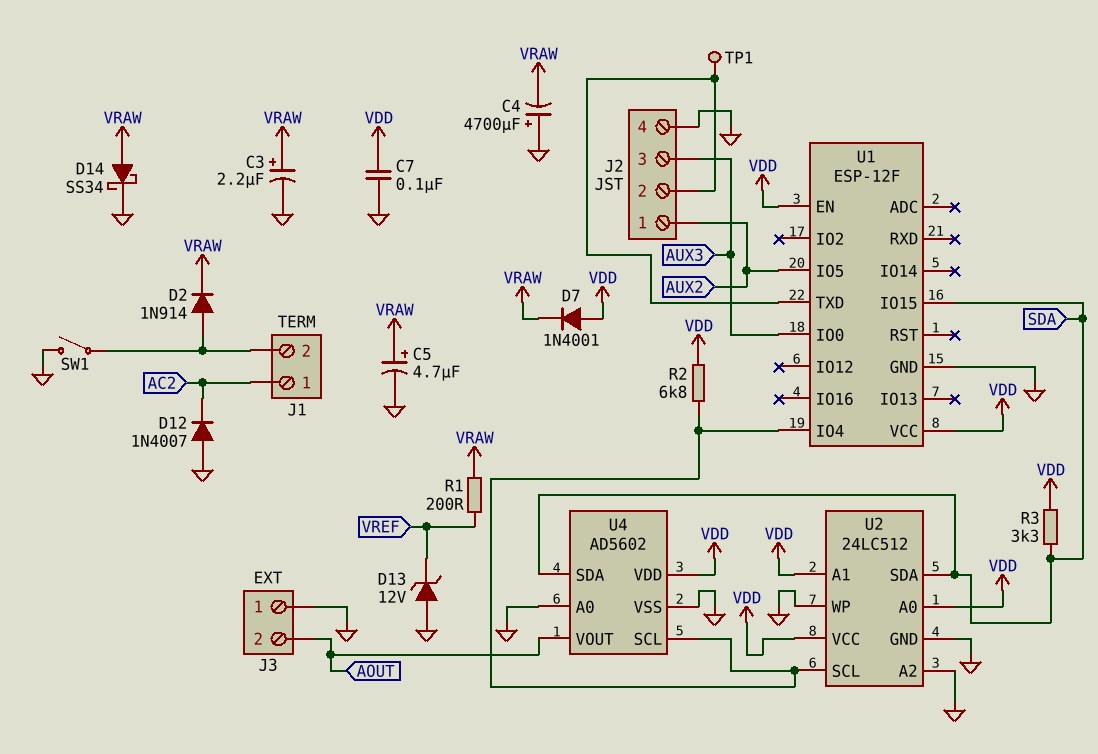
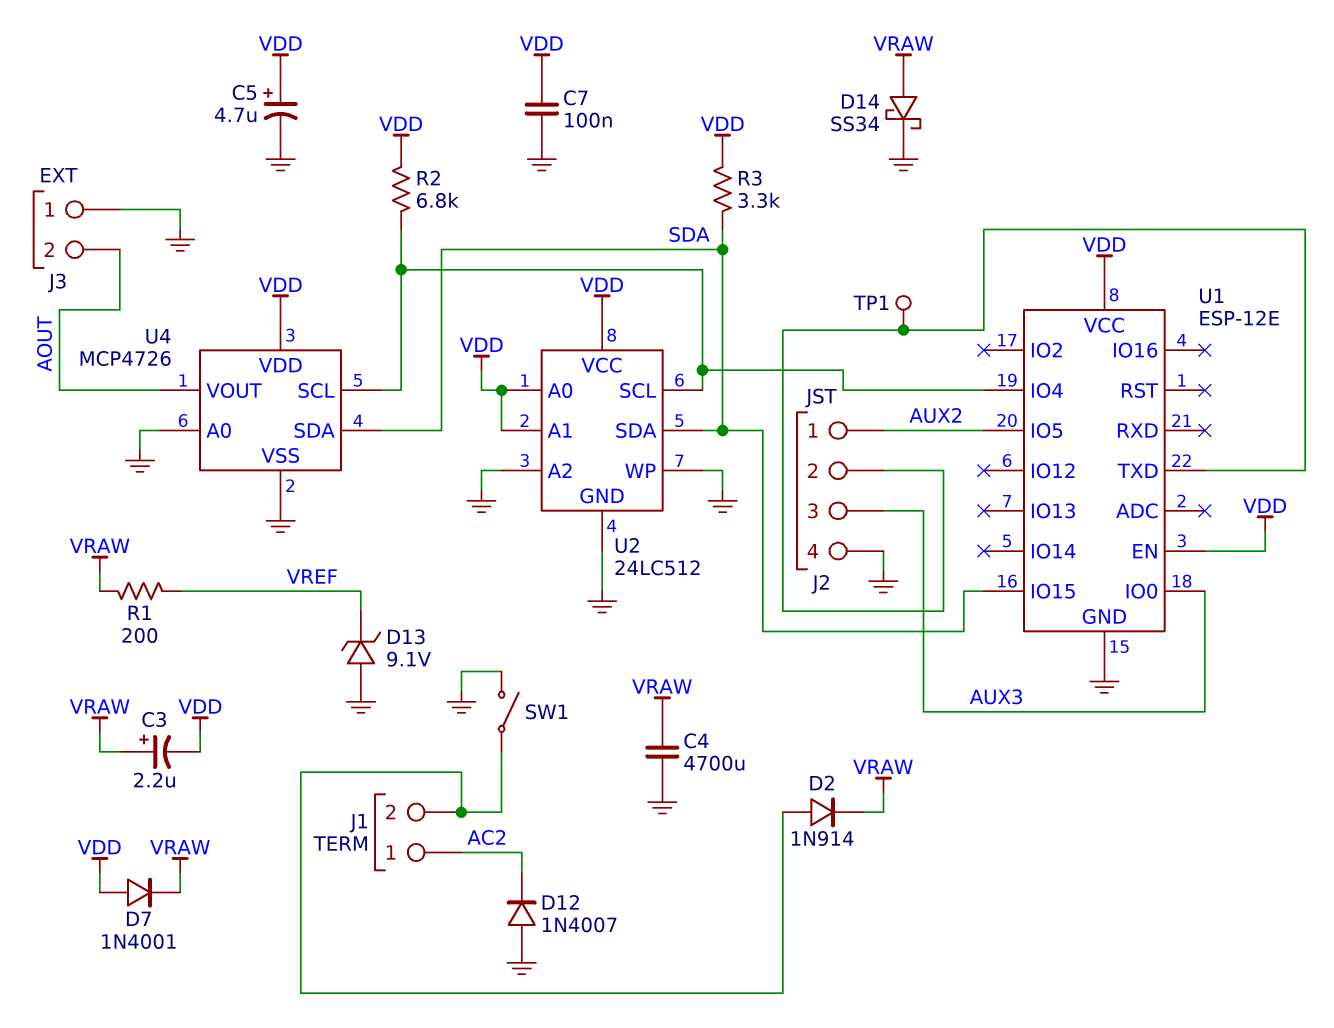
C3: 2.2uF (plus VRAW, minus GND) -> 2.2uF (plus VRAW, minus VDD)
C4: 4700uF (plus GND, minus VRAW) -> 4700uF (GND, VRAW)
C5: 4.7uF (plus VRAW, minus GND) -> 4.7uF (plus VDD, minus GND)
D13: zener 12V (A GND, K VREF) -> zener 9.1V (A GND, K VREF)
U1: ESP-12F -> ESP-12E
U4: AD5602 -> MCP4726

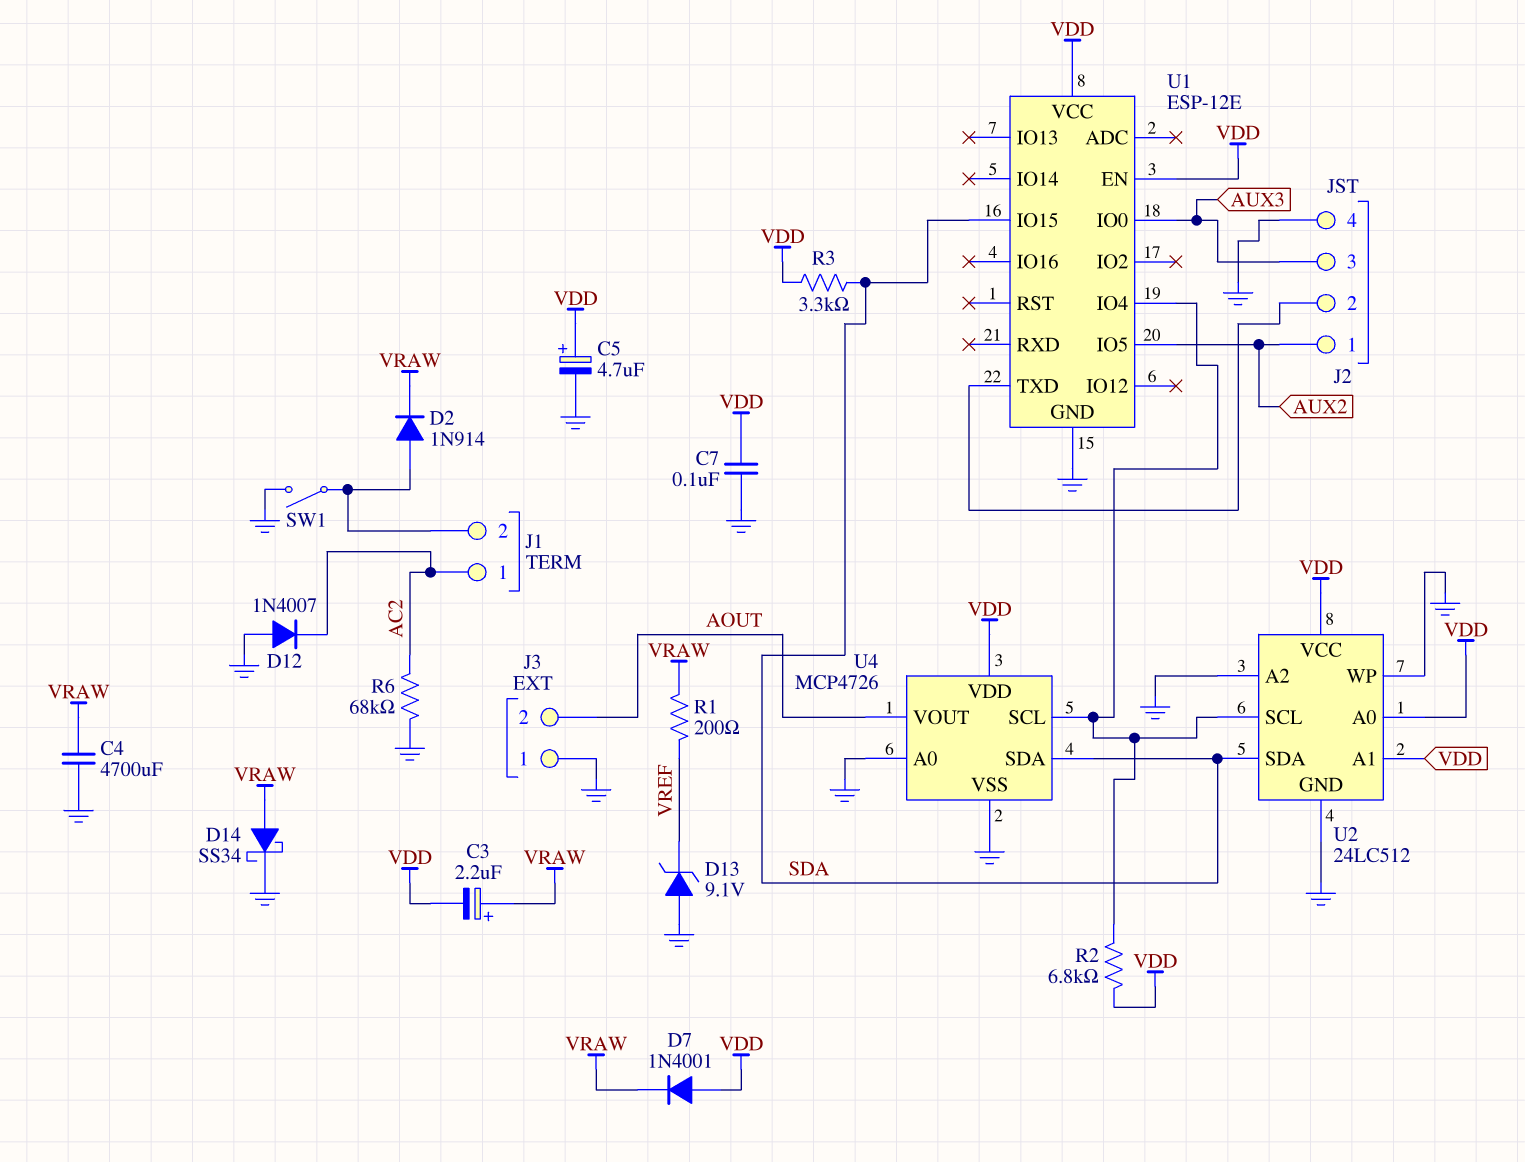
R6: none -> 68k (AC2, GND)
TP1: test point (J2/2) -> none

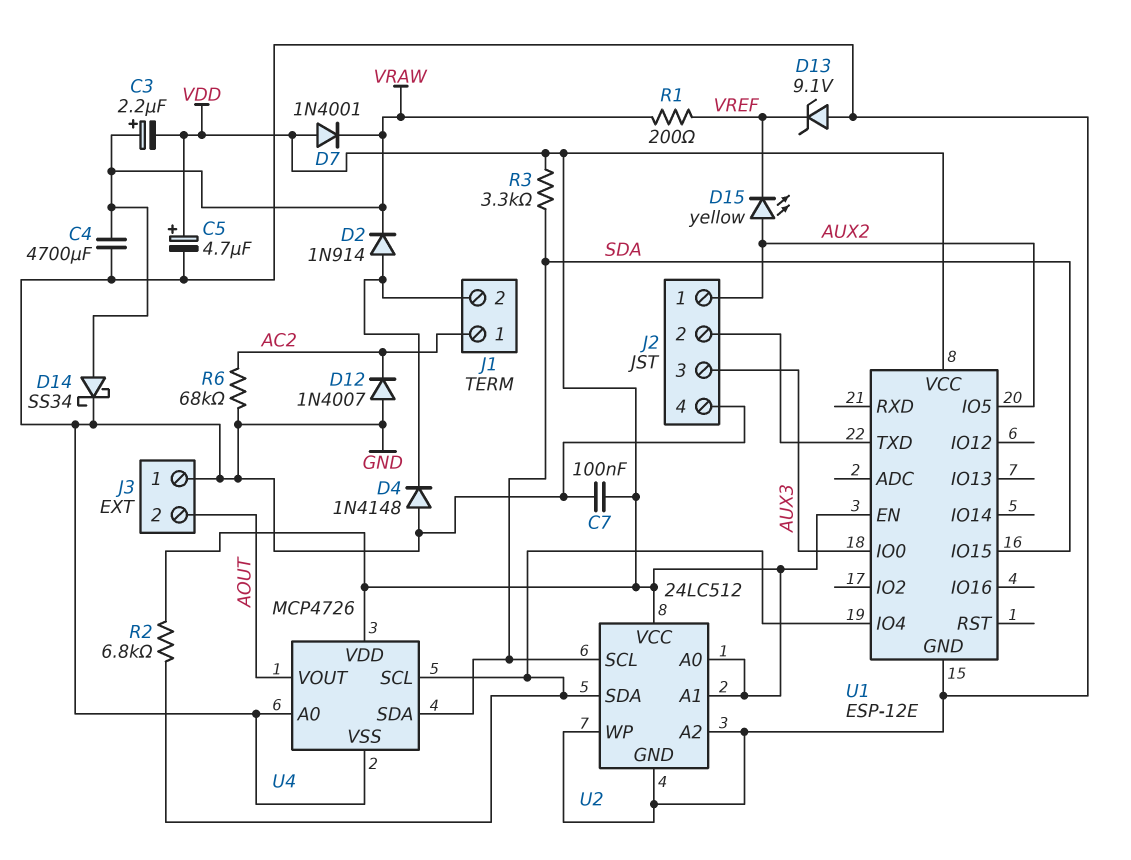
D4: none -> diode 1N4148 (A GND, K J1/2)
D15: none -> LED yellow (A AUX2, K VREF)
SW1: switch (GND, J1/2) -> none
U2 pin SCL: U1/IO4 -> SDA
U2 pin SDA: SDA -> U1/IO4

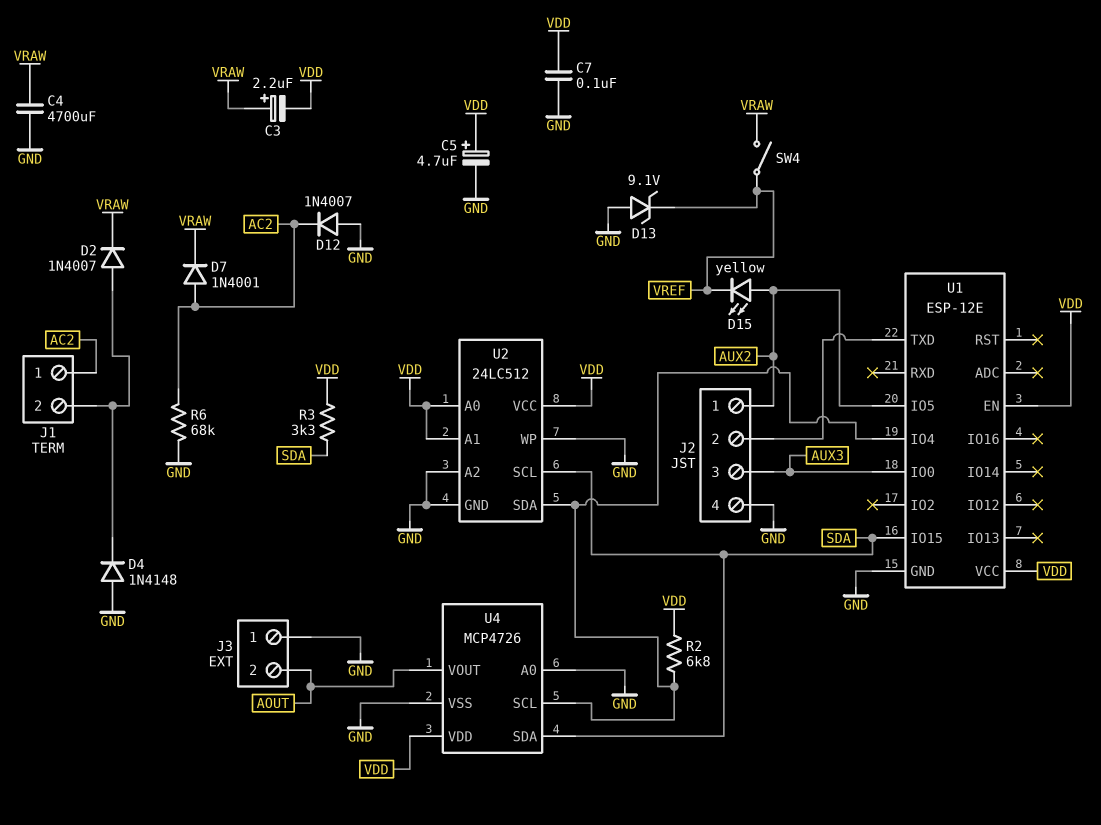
D2: diode 1N914 (A J1/2, K VRAW) -> diode 1N4007 (A J1/2, K VRAW)
D7: diode 1N4001 (A VDD, K VRAW) -> diode 1N4001 (A AC2, K VRAW)
D14: schottky SS34 (A VRAW, K GND) -> none
R1: 200 (VRAW, VREF) -> none
SW4: none -> switch (VRAW, VREF)

